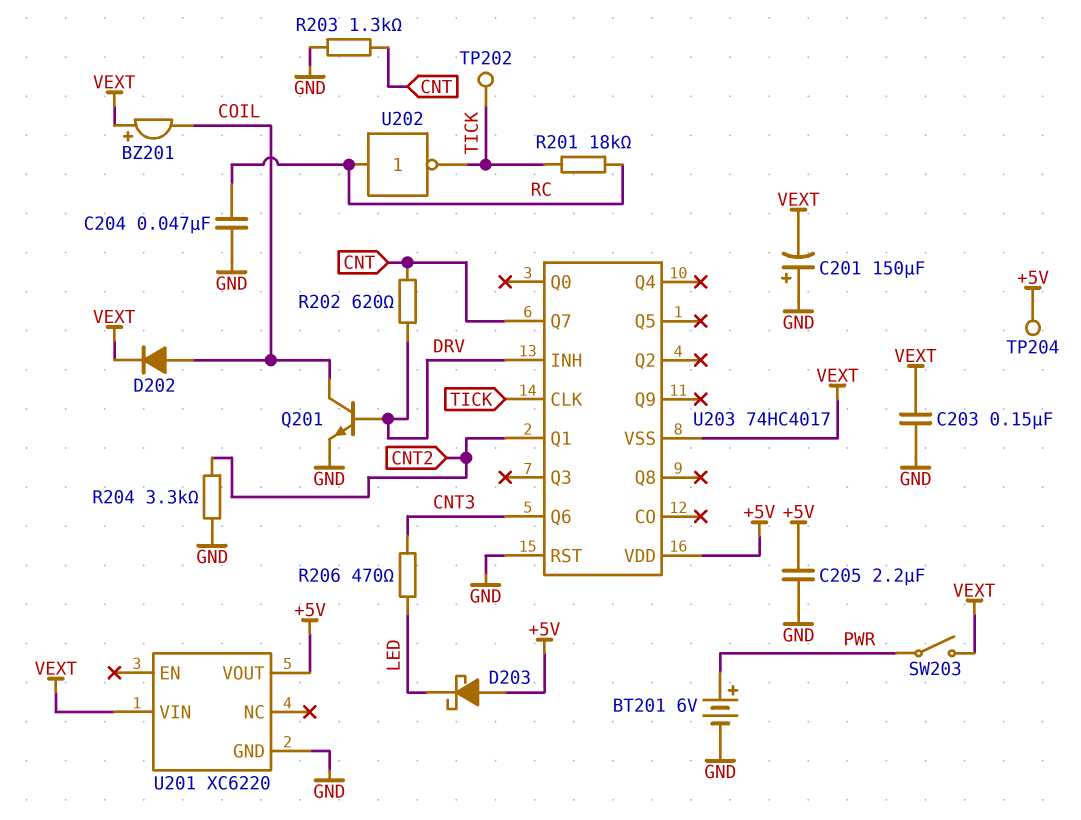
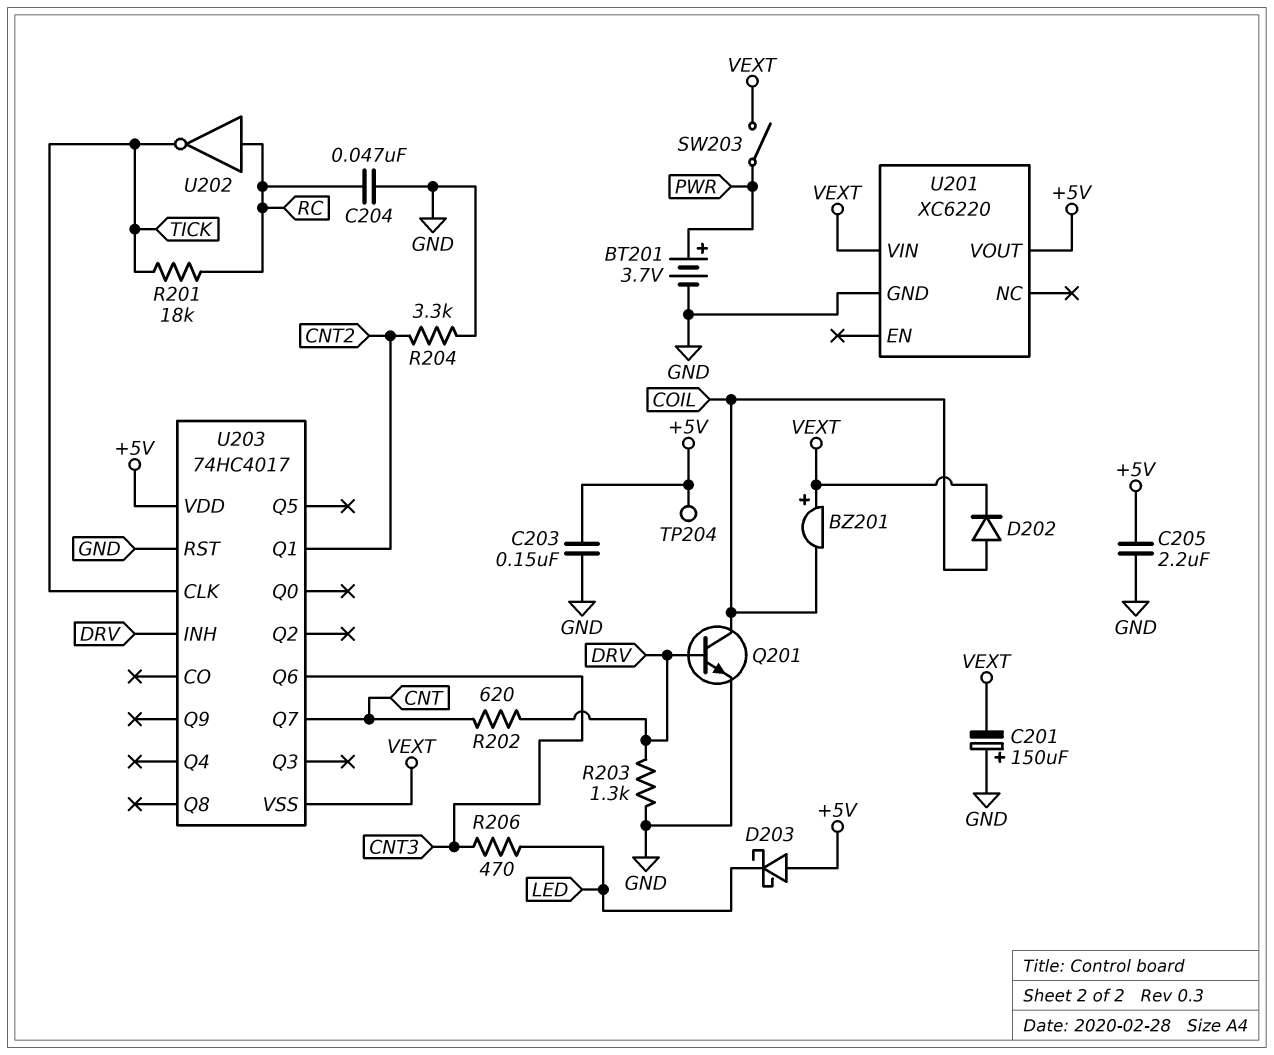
BT201: 6V (plus PWR, minus GND) -> 3.7V (plus PWR, minus GND)
C203: 150nF (GND, VEXT) -> 150nF (+5V, GND)
R203: 1.3k (CNT, GND) -> 1.3k (DRV, GND)
TP202: test point (TICK) -> none

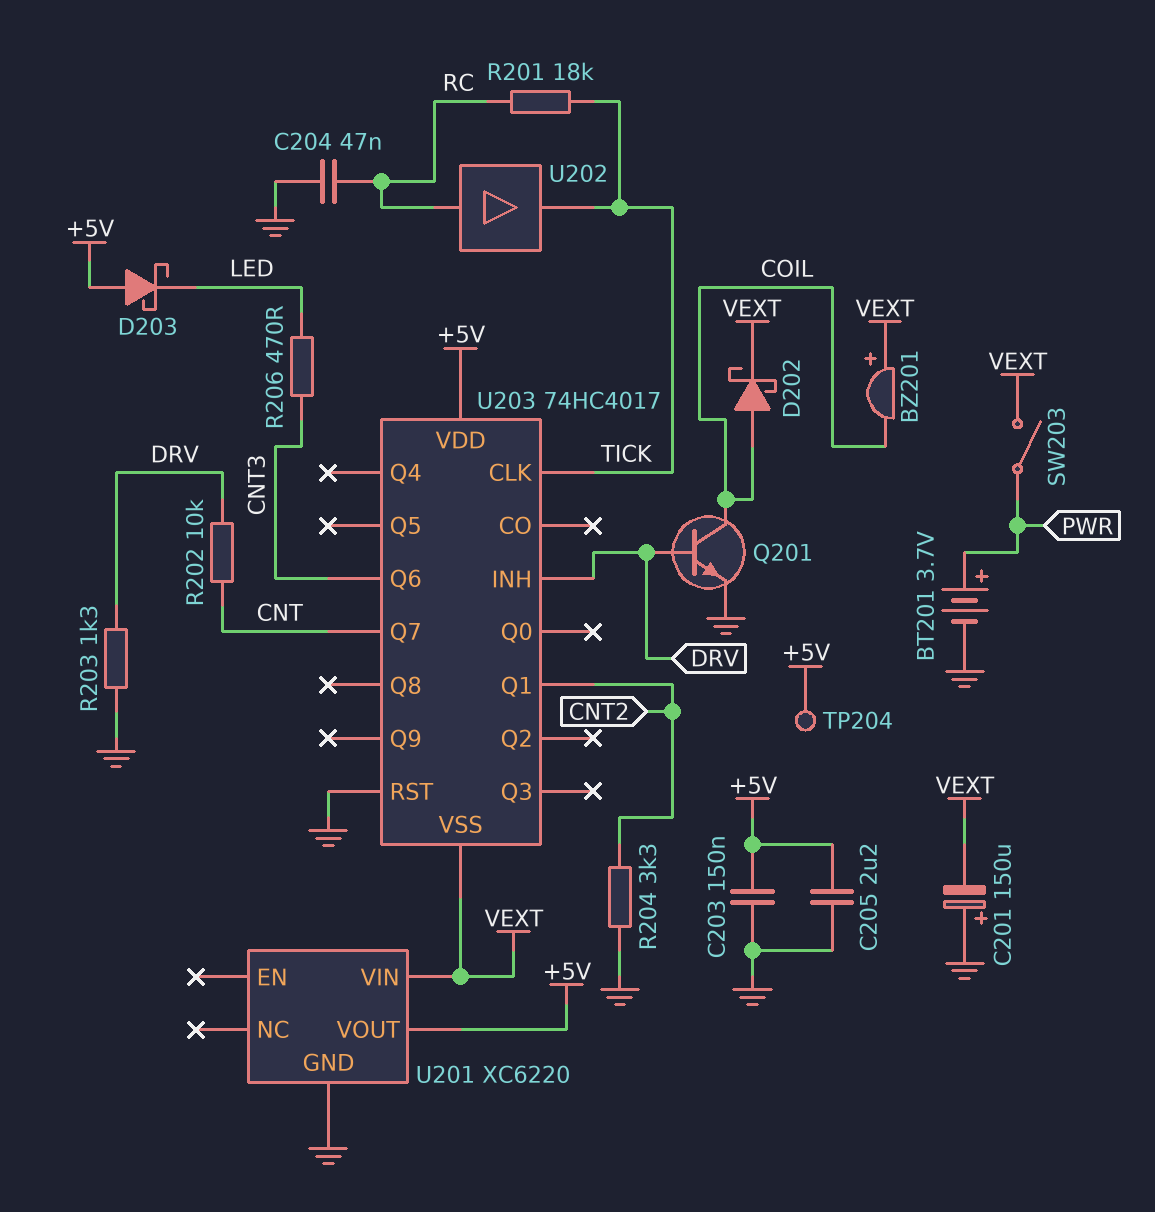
D202: diode (A COIL, K VEXT) -> schottky (A COIL, K VEXT)
R202: 620 (CNT, DRV) -> 10k (CNT, DRV)
U202: NOT (in RC, out TICK) -> buffer (in RC, out TICK)

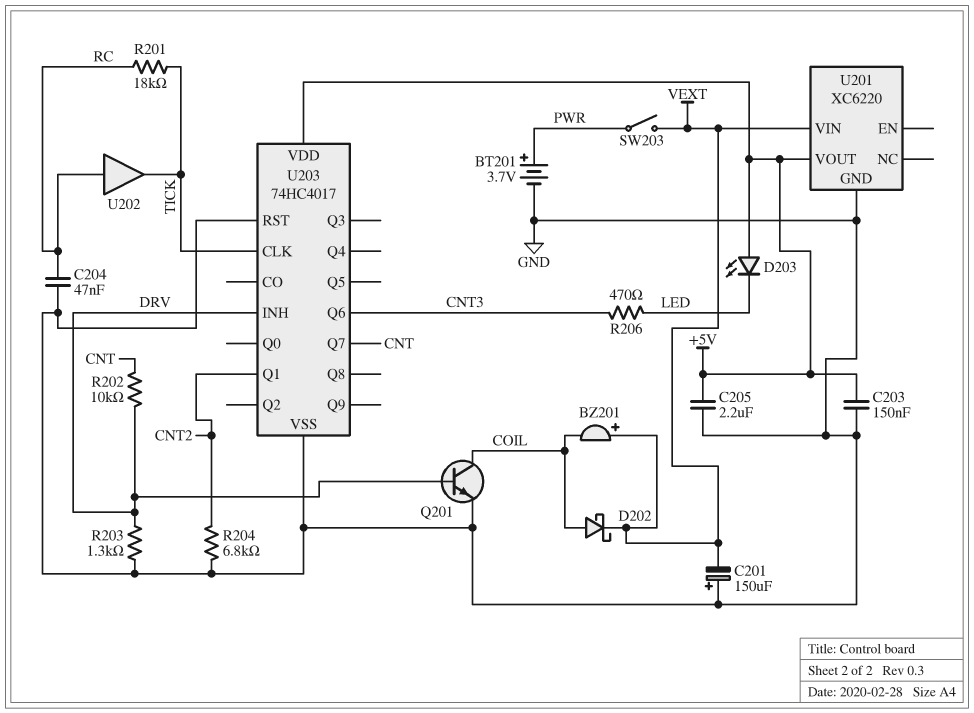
D203: schottky (A +5V, K LED) -> LED (A +5V, K LED)
R204: 3.3k (CNT2, GND) -> 6.8k (CNT2, GND)
TP204: test point (+5V) -> none
U203 pin VSS: VEXT -> GND

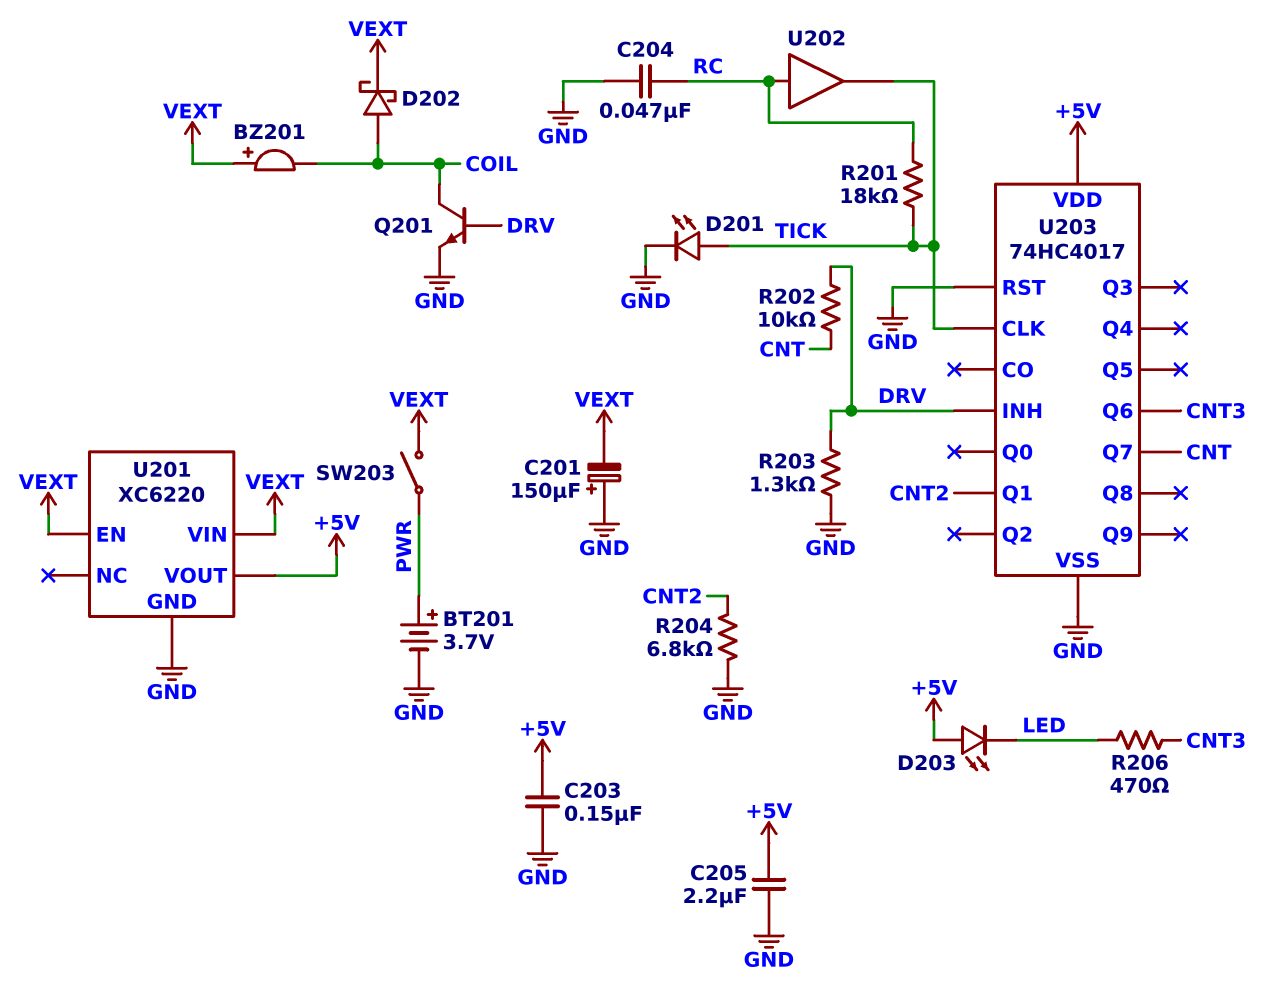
D201: none -> LED (A TICK, K GND)
U201 pin EN: none -> VEXT

